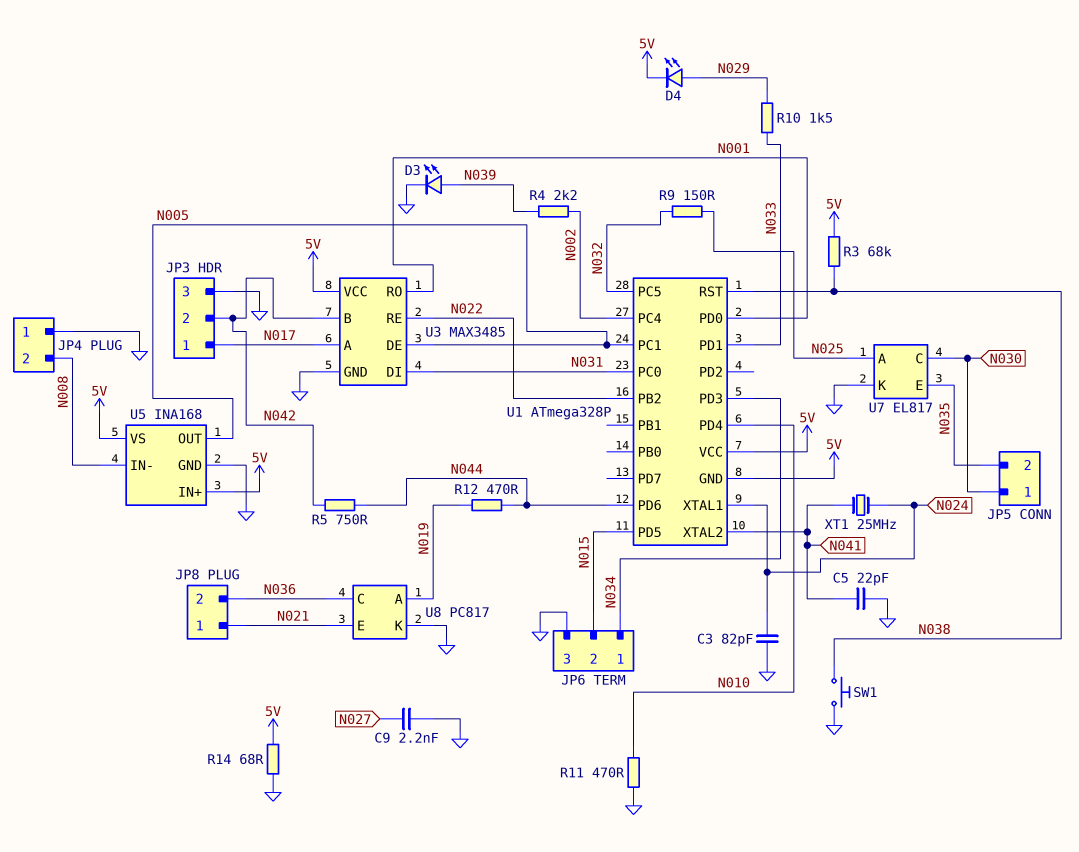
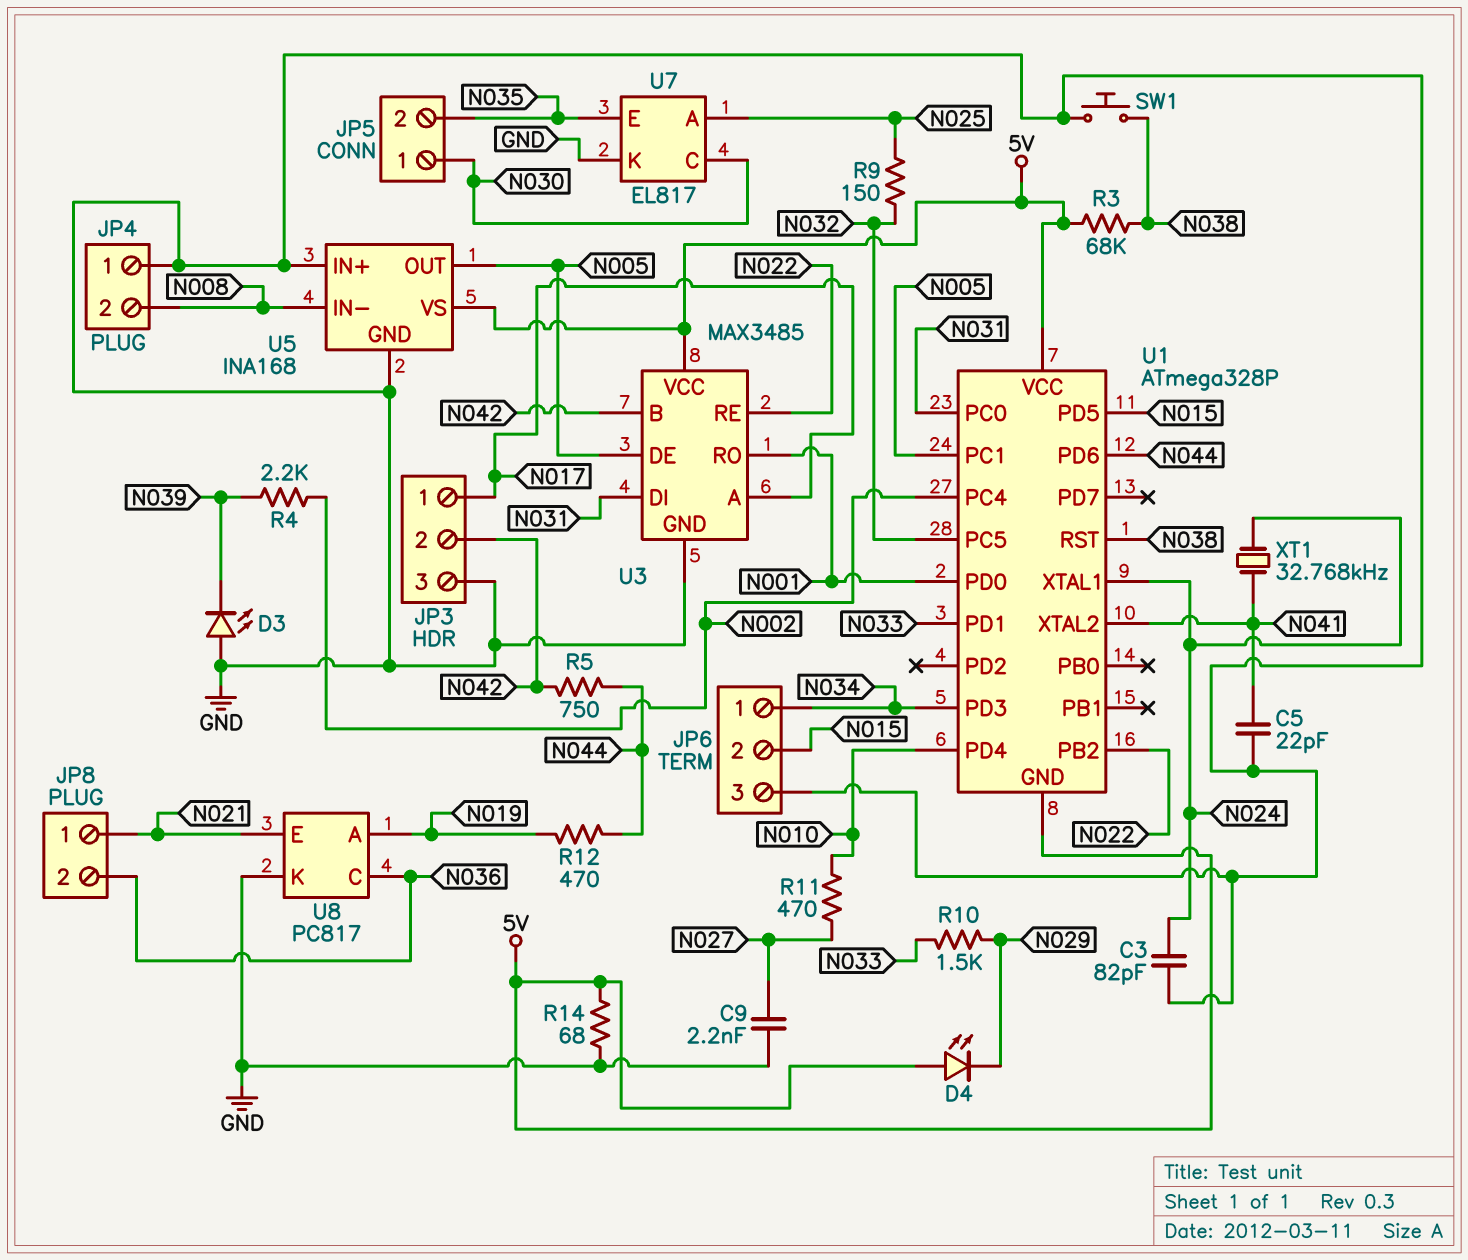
D3: LED (A N039, K GND) -> LED (A GND, K N039)
D4: LED (A N029, K 5V) -> LED (A 5V, K N029)
R11: 470 (GND, N010) -> 470 (N010, N027)
U5 pin IN+: 5V -> GND
XT1: 25MHz (N024, N041) -> 32.768kHz (N024, N041)

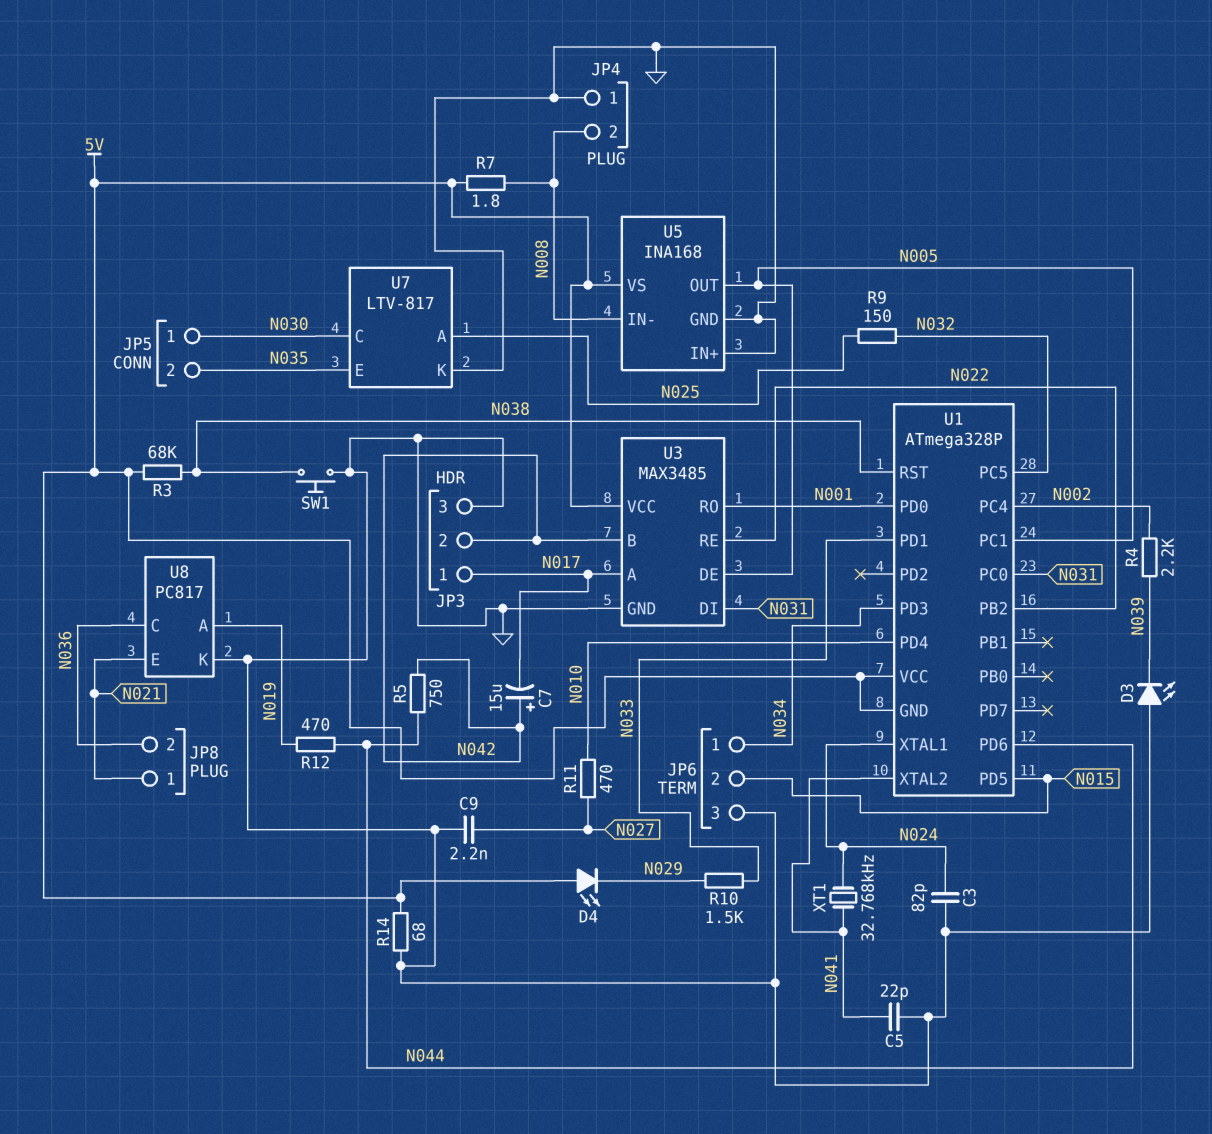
C7: none -> 15uF (plus N042, minus N017)
R7: none -> 1.8 (5V, N008)
U7: EL817 -> LTV-817

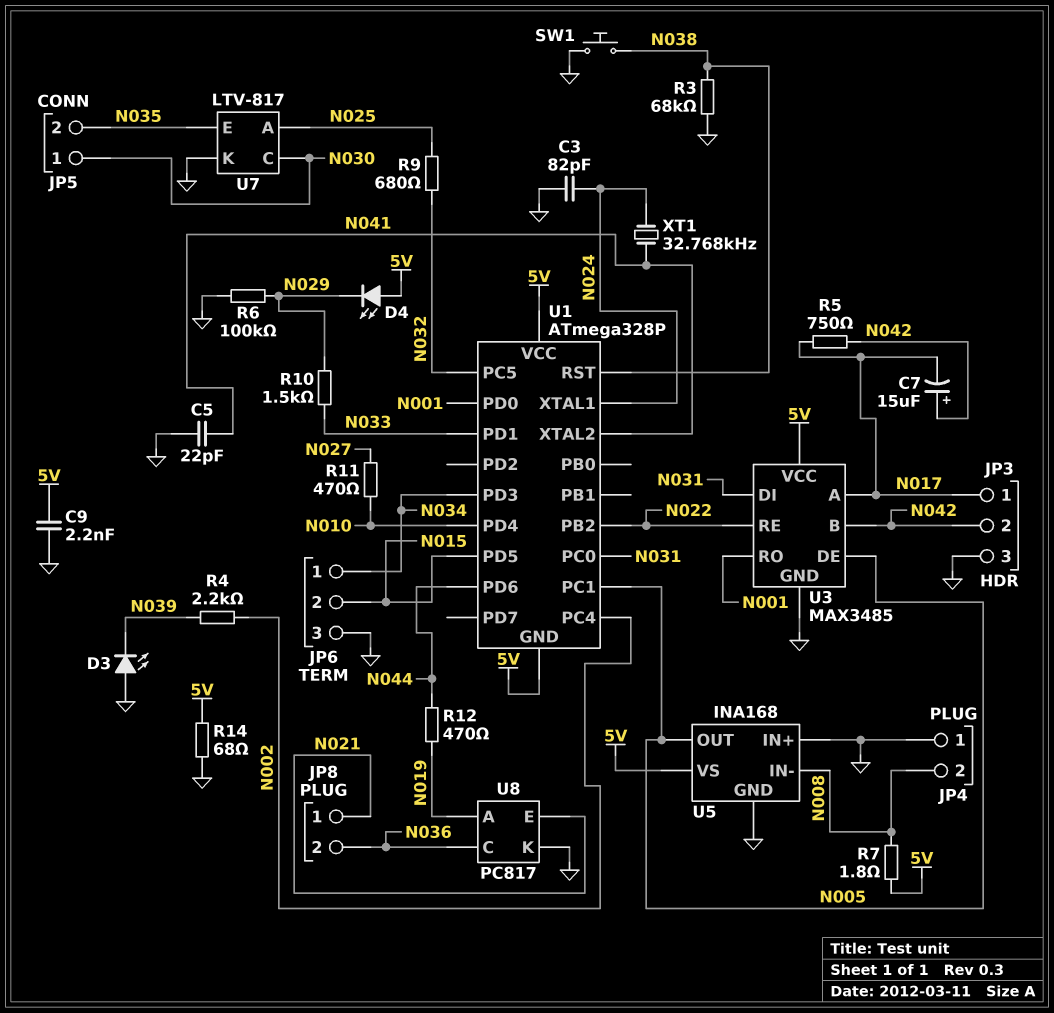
C9: 2.2nF (GND, N027) -> 2.2nF (5V, GND)
R3: 68k (5V, N038) -> 68k (GND, N038)
R5: 750 (N042, N044) -> 750 (N017, N042)
R6: none -> 100k (GND, N029)
R9: 150 (N025, N032) -> 680 (N025, N032)

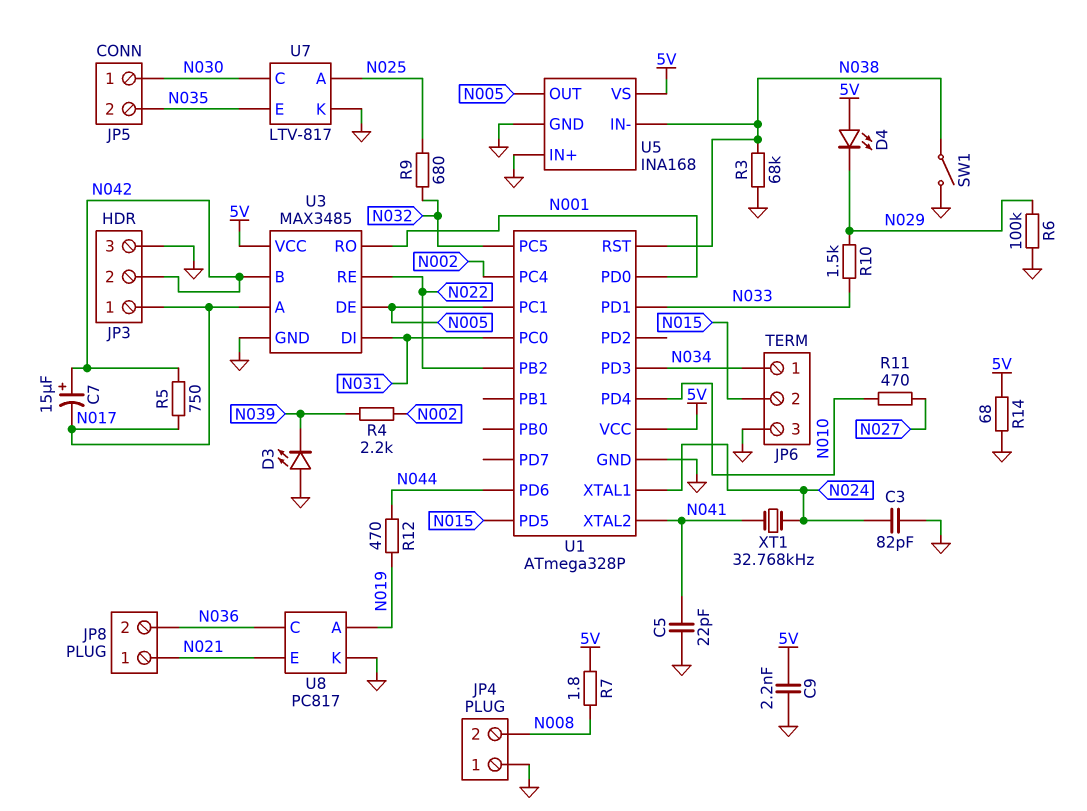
SW1: button (GND, N038) -> switch (GND, N038)
U1 pin GND: 5V -> GND
U5 pin IN-: N008 -> N038

